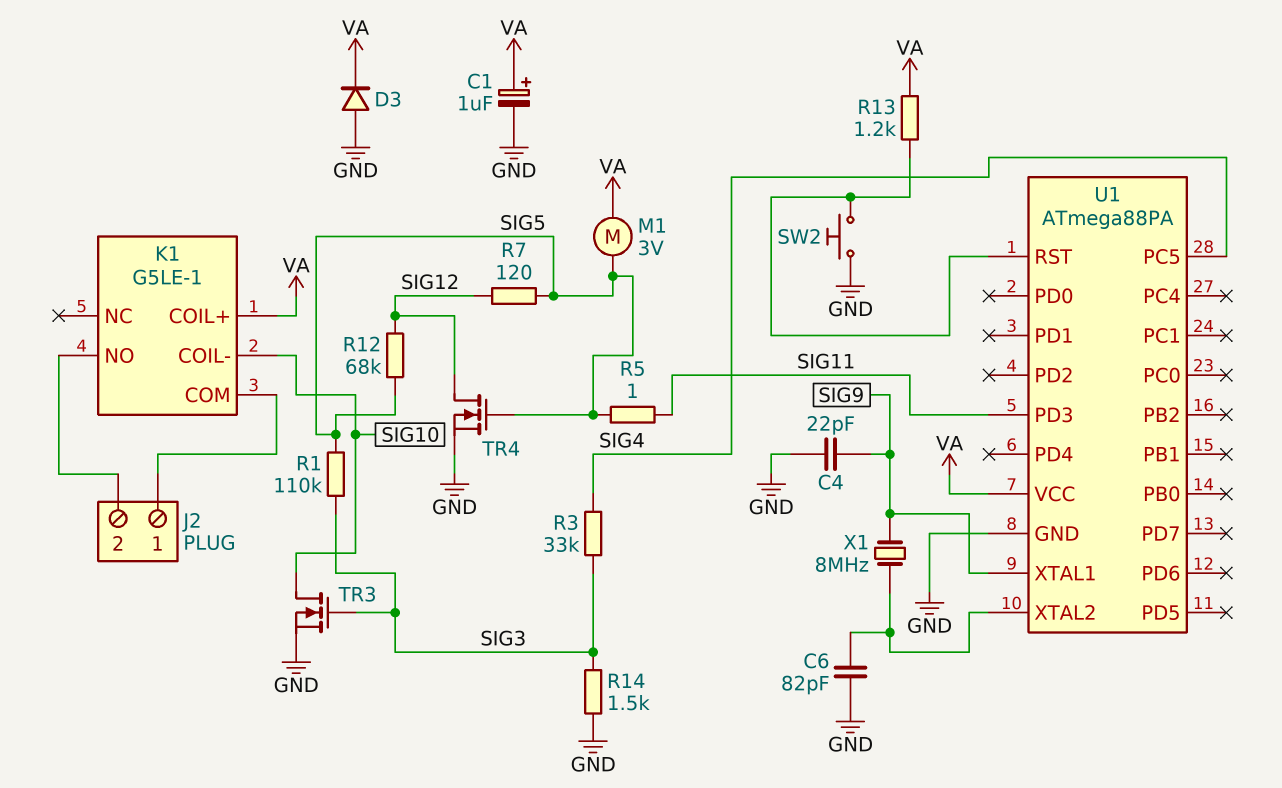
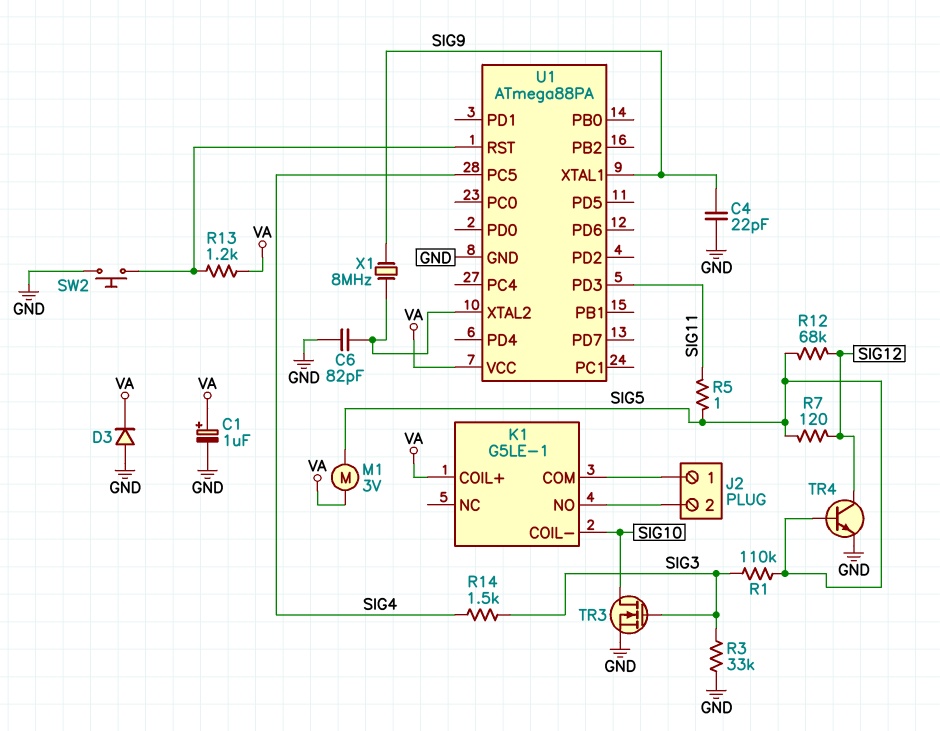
R3: 33k (SIG3, SIG4) -> 33k (GND, SIG3)
R14: 1.5k (GND, SIG3) -> 1.5k (SIG3, SIG4)
TR4: NMOS (G SIG5, D SIG12, S GND) -> NPN (B SIG5, C SIG12, E GND)

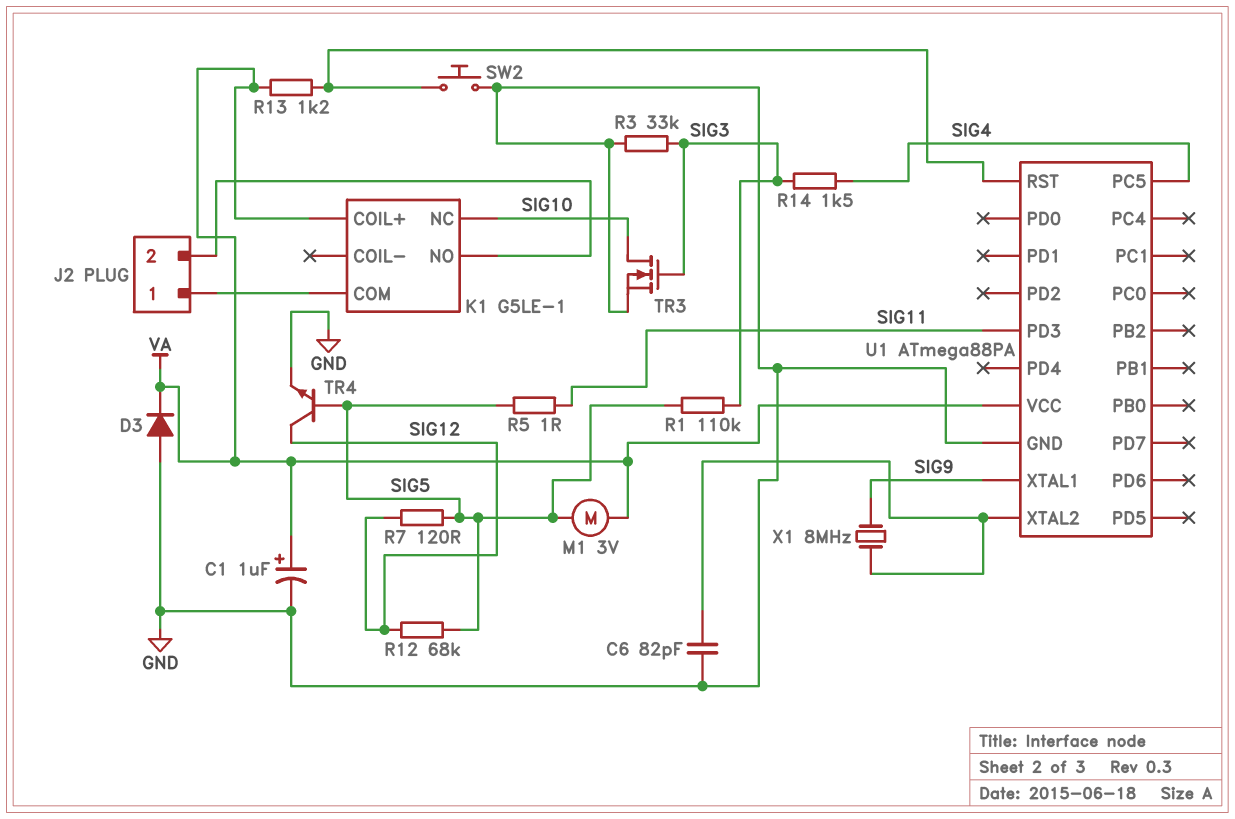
C4: 22pF (GND, SIG9) -> none
K1 pin COIL-: SIG10 -> none
K1 pin NC: none -> SIG10

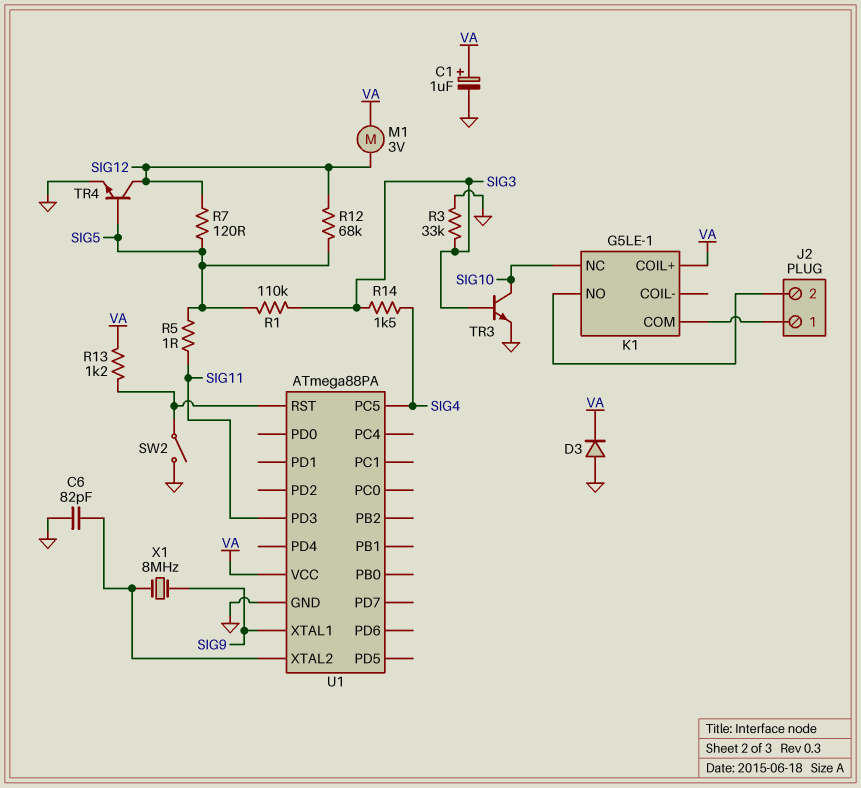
M1: motor 3V (SIG5, VA) -> motor 3V (SIG12, VA)
SW2: button (GND, U1/RST) -> switch (GND, U1/RST)
TR3: NMOS (G SIG3, D SIG10, S GND) -> NPN (B SIG3, C SIG10, E GND)

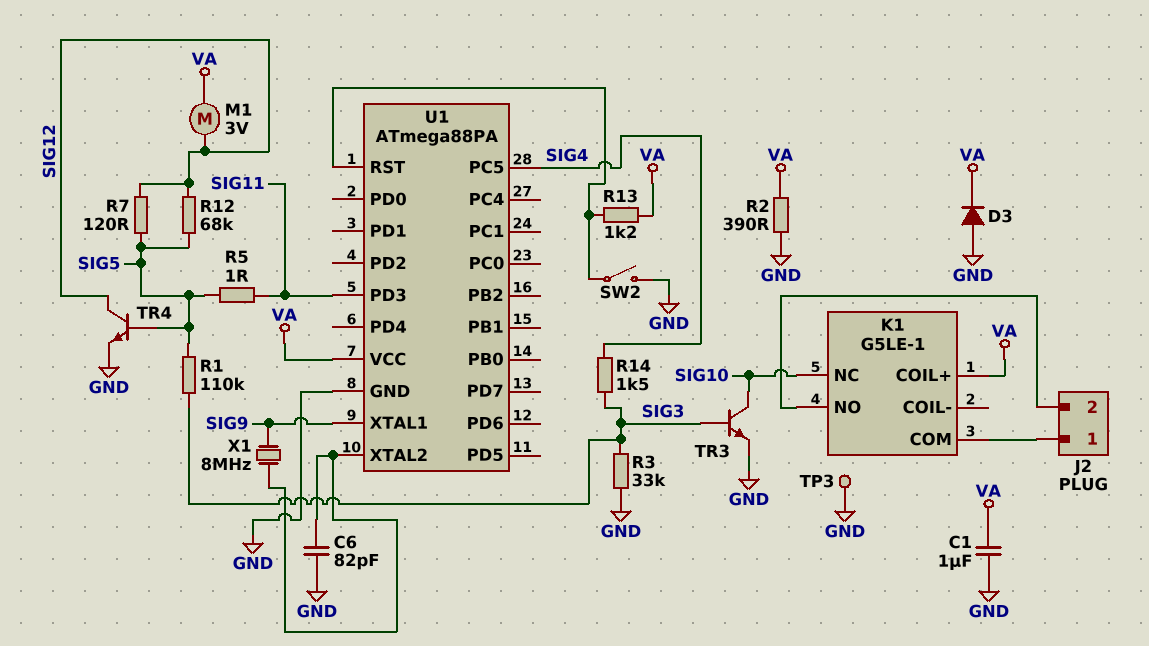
C1: 1uF (plus VA, minus GND) -> 1uF (GND, VA)
R2: none -> 390 (GND, VA)
TP3: none -> test point (GND)

